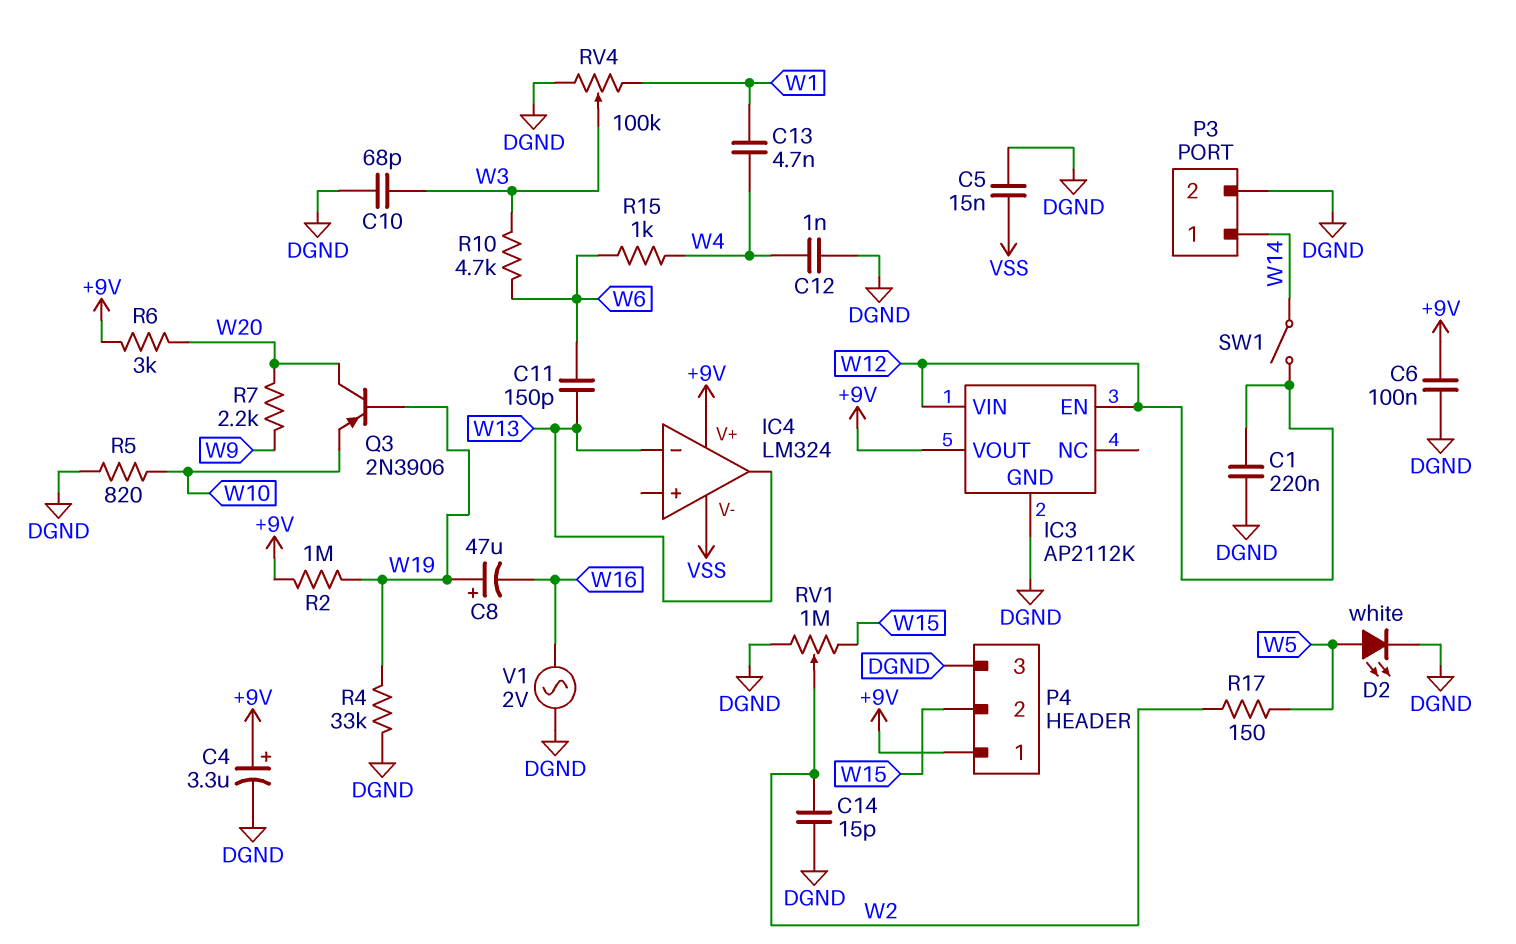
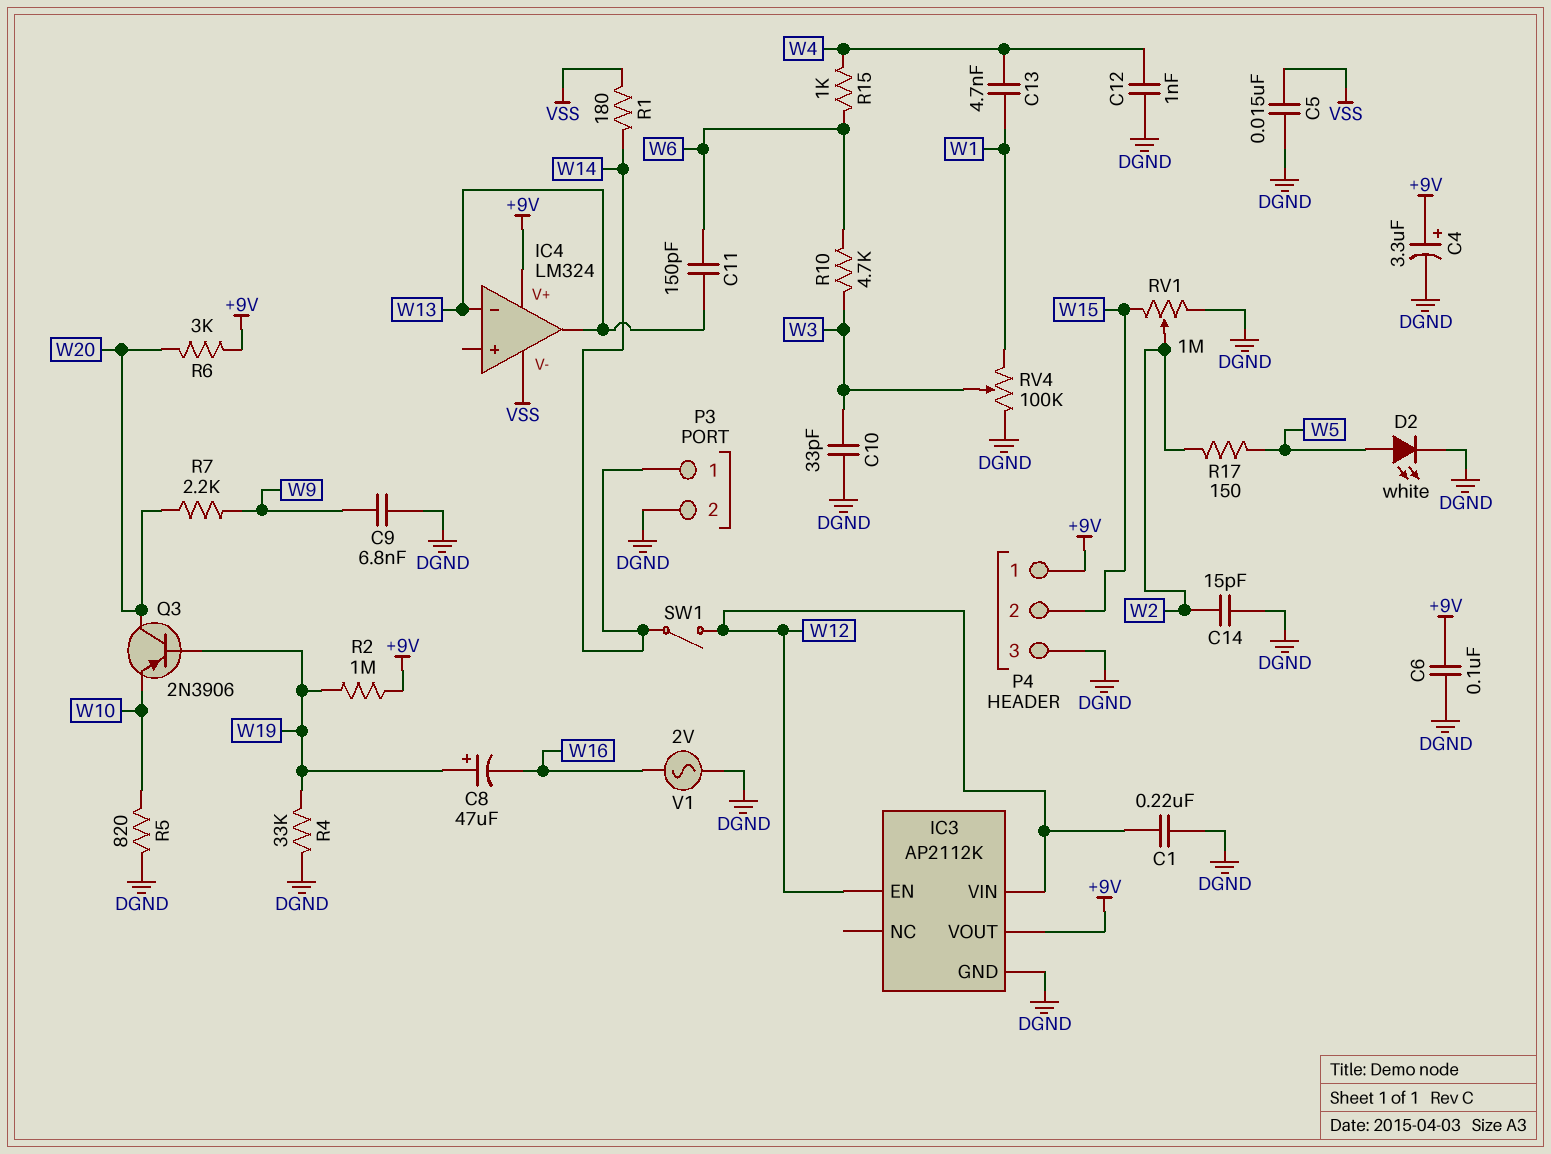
C9: none -> 6.8nF (DGND, W9)
C10: 68pF (DGND, W3) -> 33pF (DGND, W3)
R1: none -> 180 (VSS, W14)

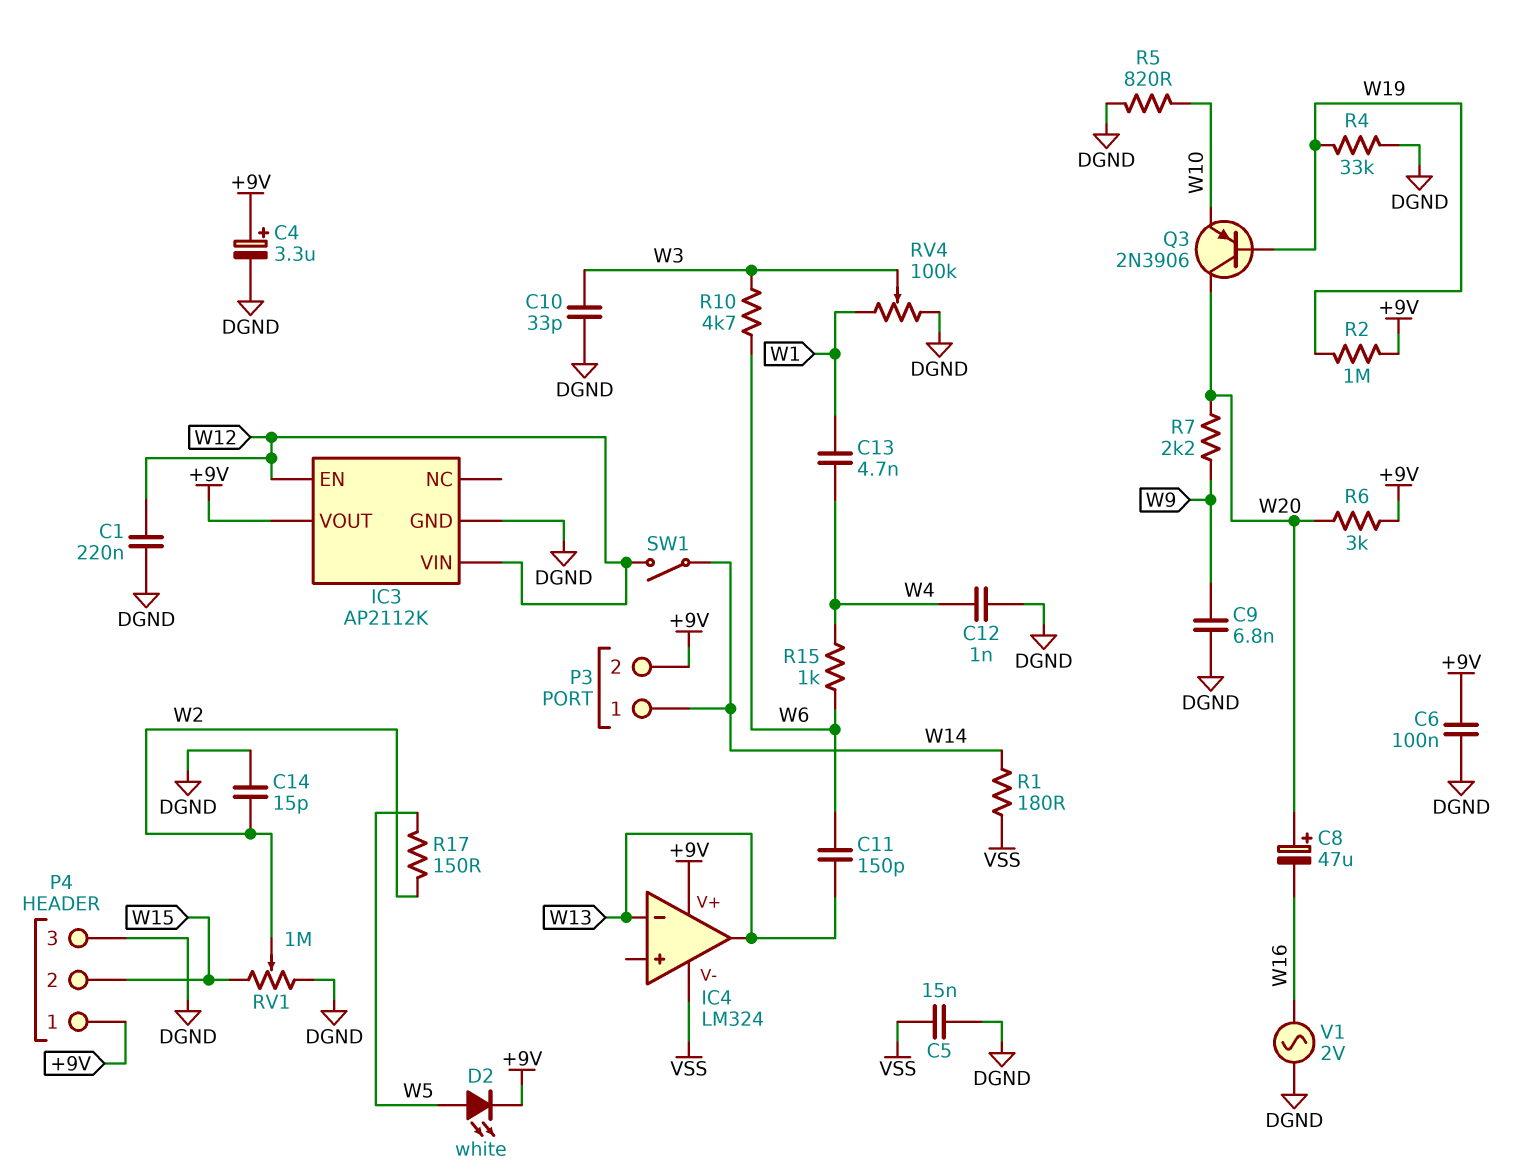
C8: 47uF (plus W19, minus W16) -> 47uF (plus W20, minus W16)
D2: LED white (A W5, K DGND) -> LED white (A W5, K +9V)
P3 pin 2: DGND -> +9V

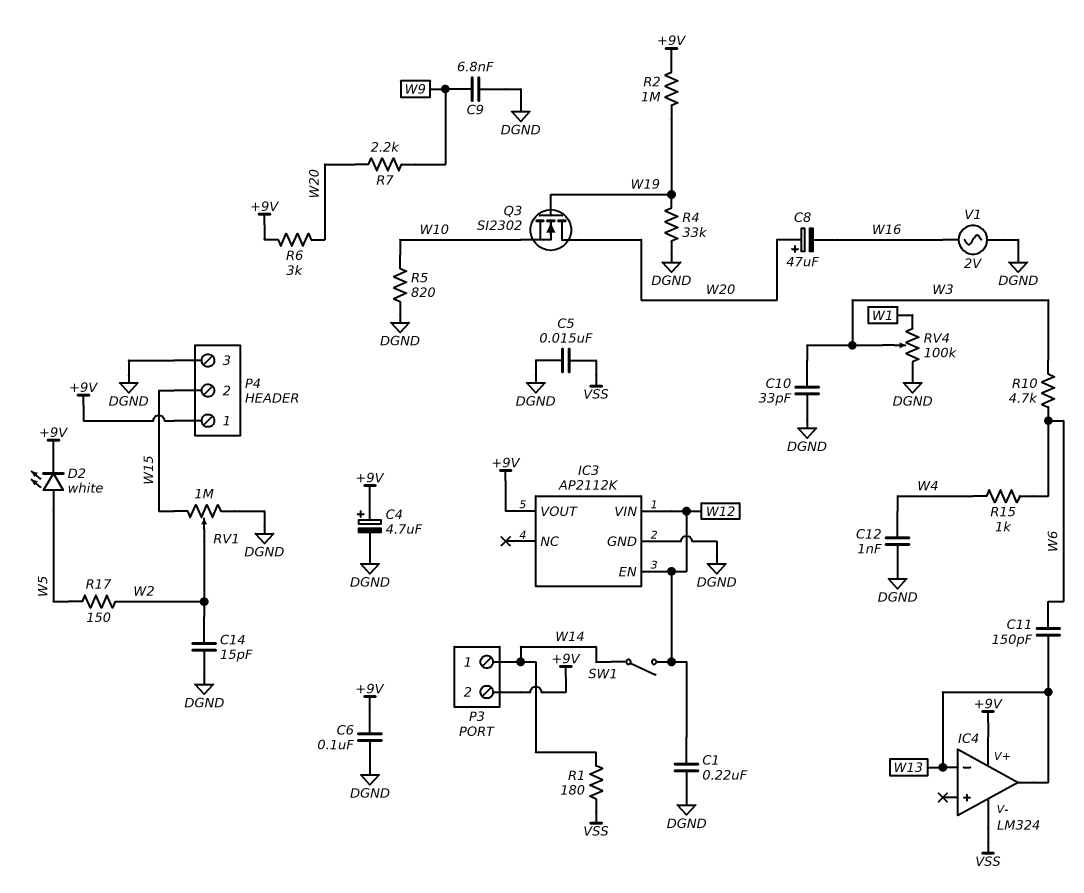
C4: 3.3uF (plus +9V, minus DGND) -> 4.7uF (plus +9V, minus DGND)
C13: 4.7nF (W1, W4) -> none
Q3: PNP 2N3906 (B W19, C W20, E W10) -> NMOS SI2302 (G W19, D W20, S W10)

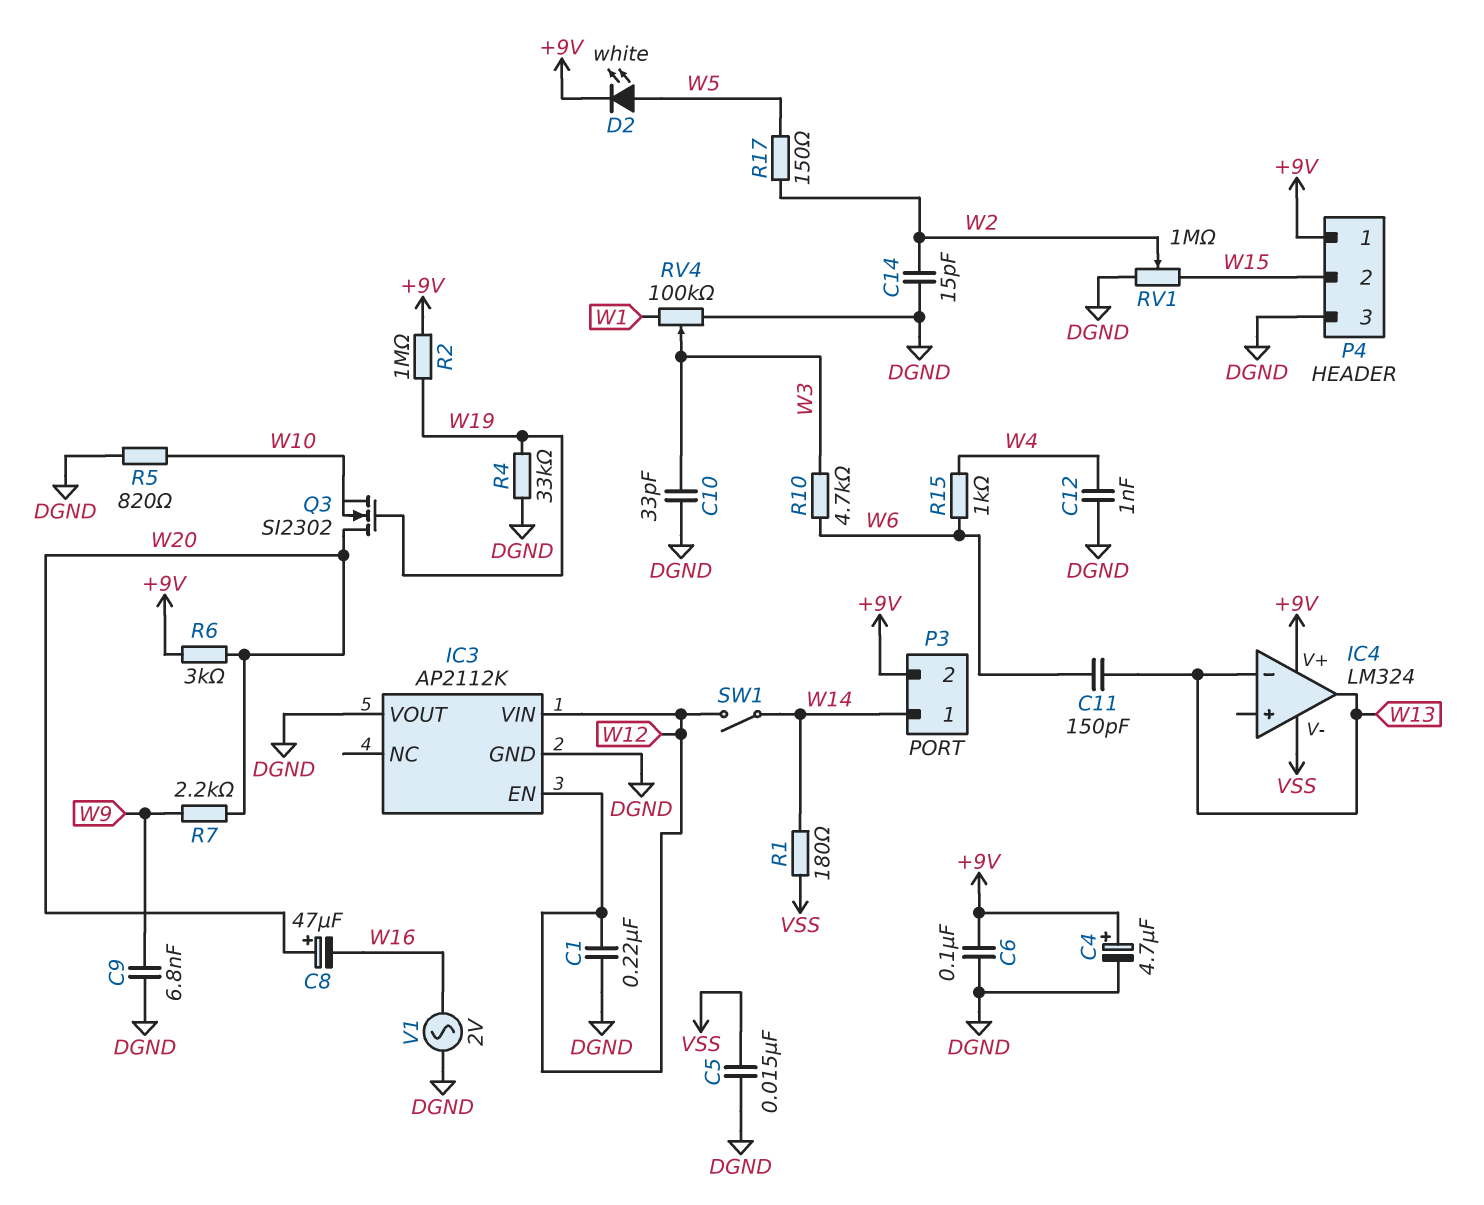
IC3 pin VOUT: +9V -> DGND

